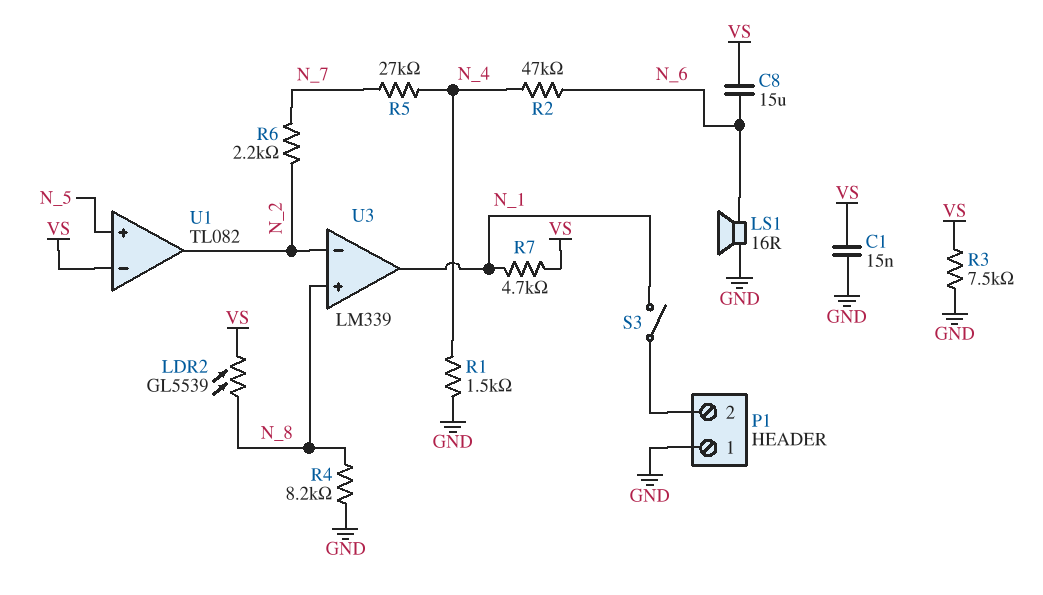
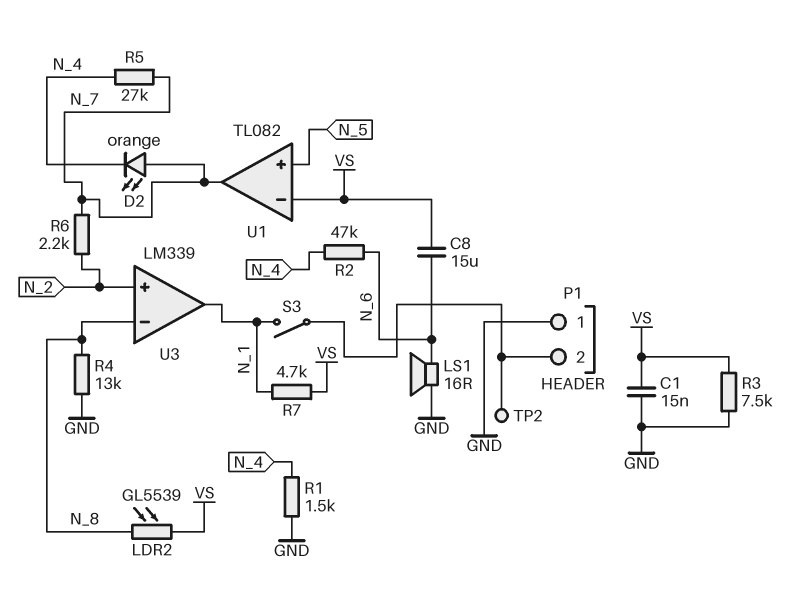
D2: none -> LED orange (A N_7, K N_4)
R4: 8.2k (GND, N_8) -> 13k (GND, N_8)
TP2: none -> test point (P1/2)
U1 pin out: N_2 -> N_7
U3 pin in+: N_8 -> N_2
U3 pin in-: N_2 -> N_8

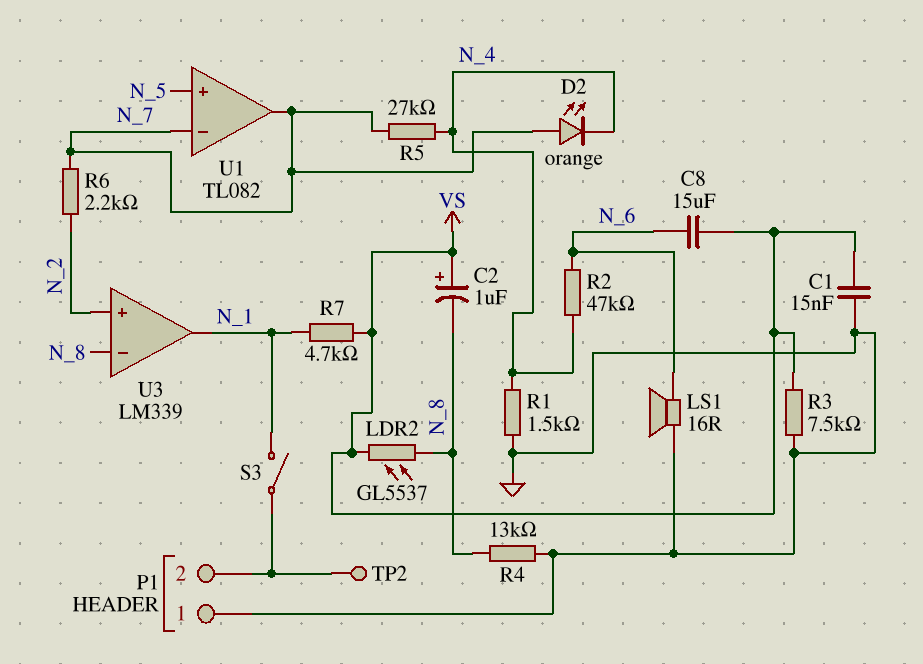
C2: none -> 1uF (plus VS, minus N_8)
LDR2: GL5539 (N_8, VS) -> GL5537 (N_8, VS)
U1 pin in-: VS -> N_7

